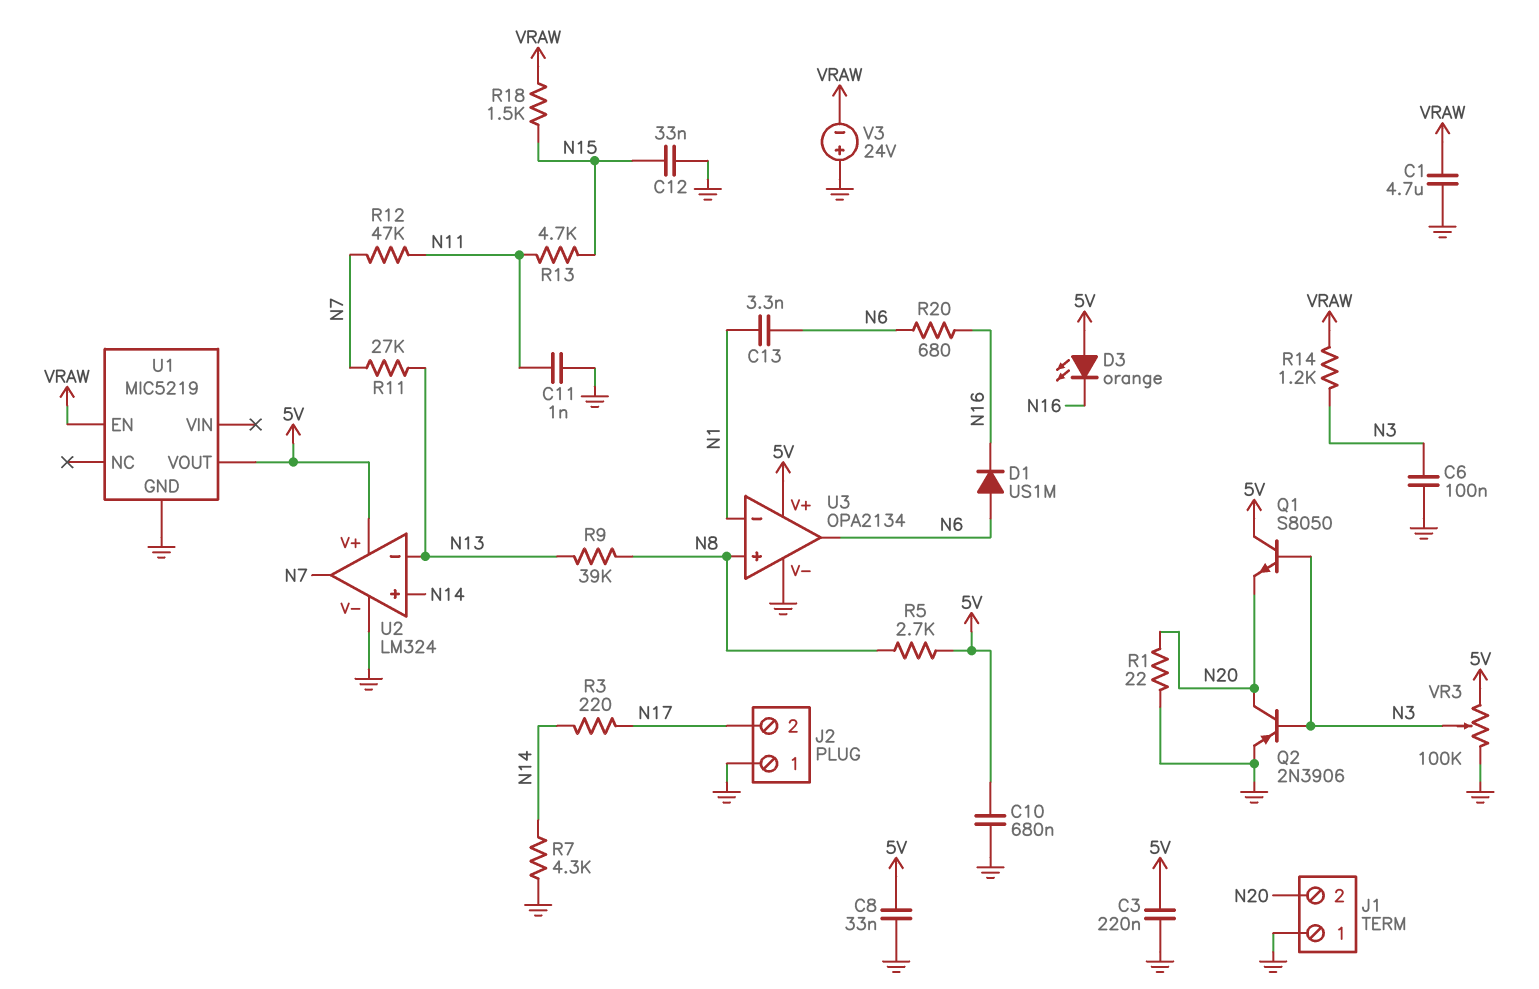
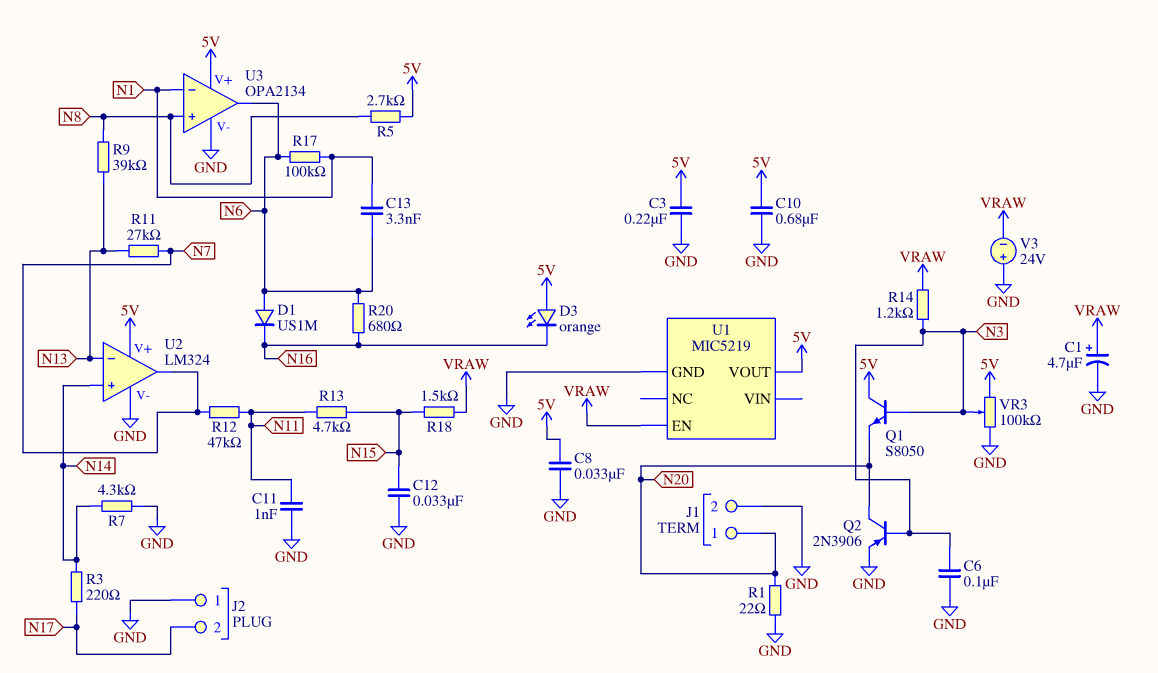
C1: 4.7uF (GND, VRAW) -> 4.7uF (plus VRAW, minus GND)
J1 pin 1: GND -> N20
J1 pin 2: N20 -> GND
R17: none -> 100k (N1, N6)

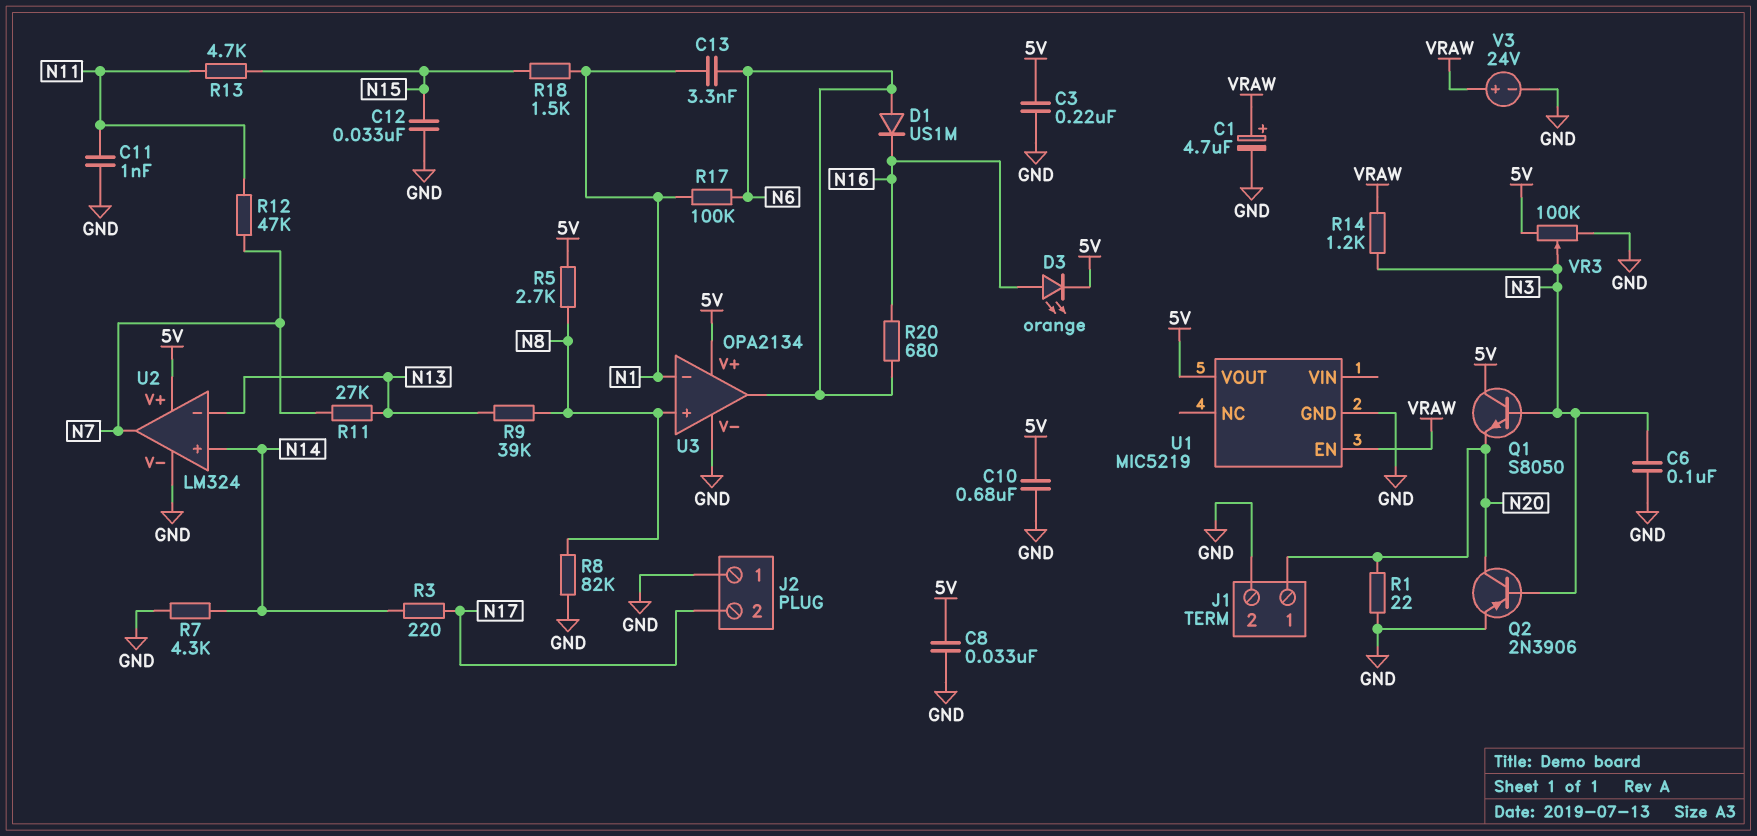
D3: LED orange (A 5V, K N16) -> LED orange (A N16, K 5V)
R8: none -> 82k (GND, N8)
R18: 1.5k (N15, VRAW) -> 1.5k (N1, N15)
V3: 24V (plus GND, minus VRAW) -> 24V (plus VRAW, minus GND)

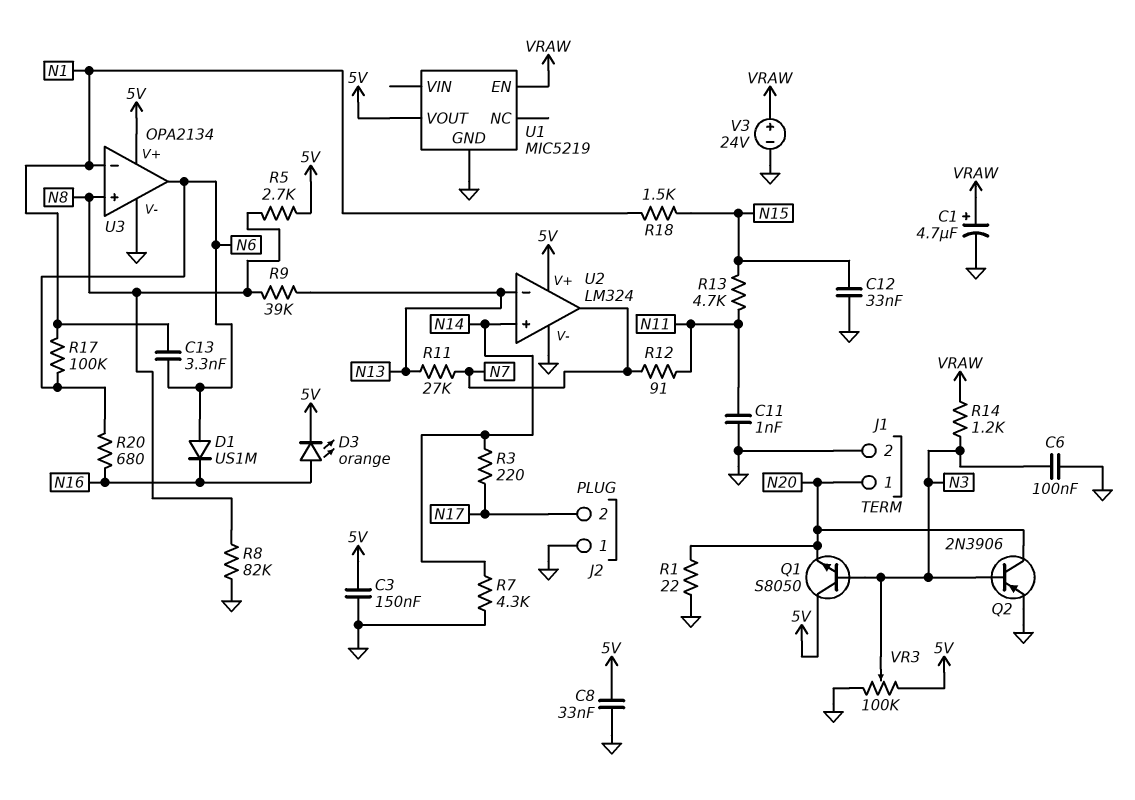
C3: 220nF (5V, GND) -> 150nF (5V, GND)
C10: 680nF (5V, GND) -> none
R12: 47k (N7, N11) -> 91 (N7, N11)

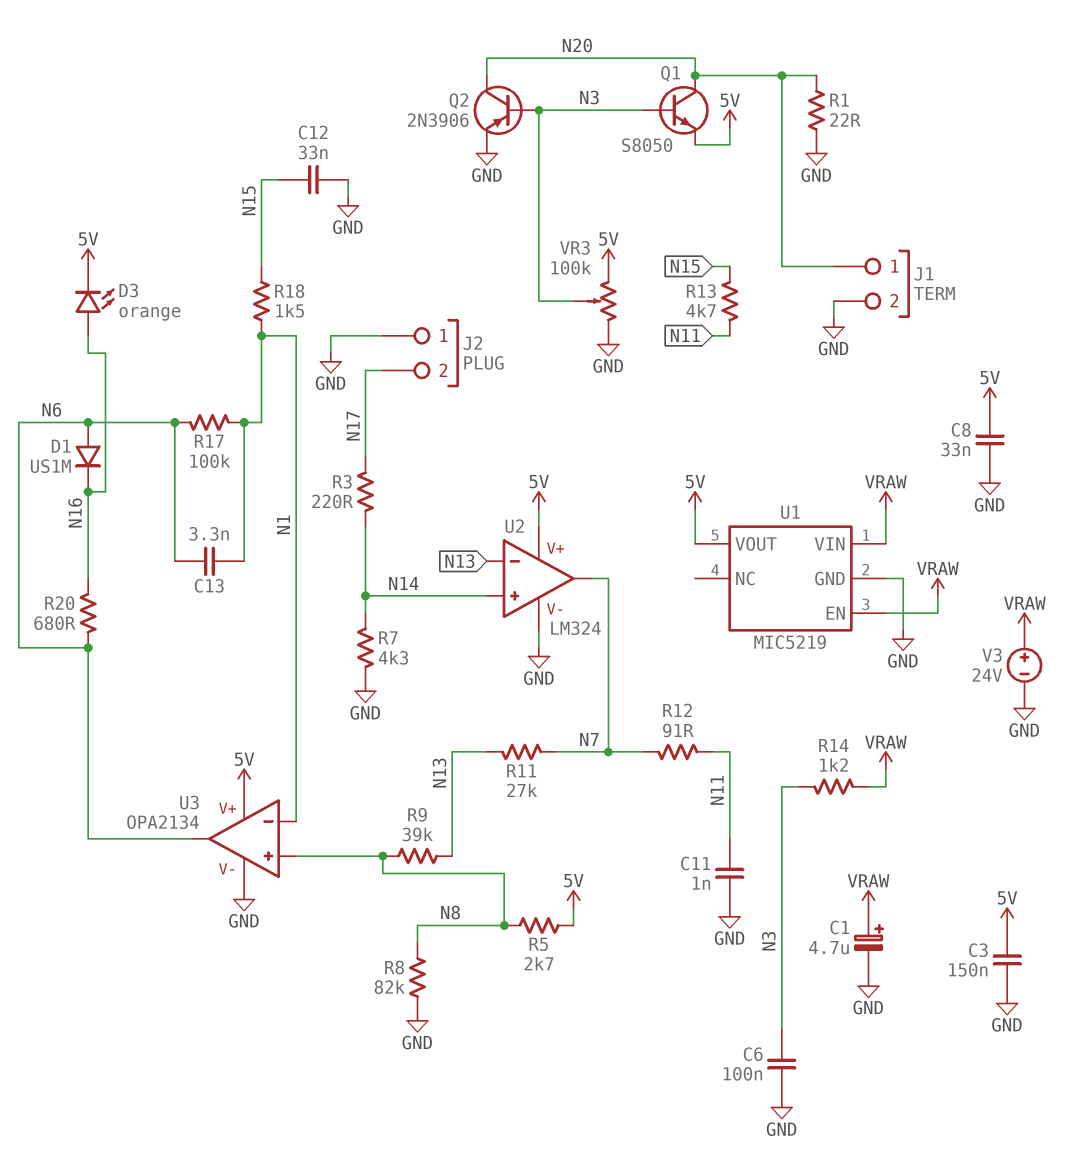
Q1: NPN S8050 (B N3, C 5V, E N20) -> NPN S8050 (B N3, C N20, E 5V)
U1 pin VIN: none -> VRAW

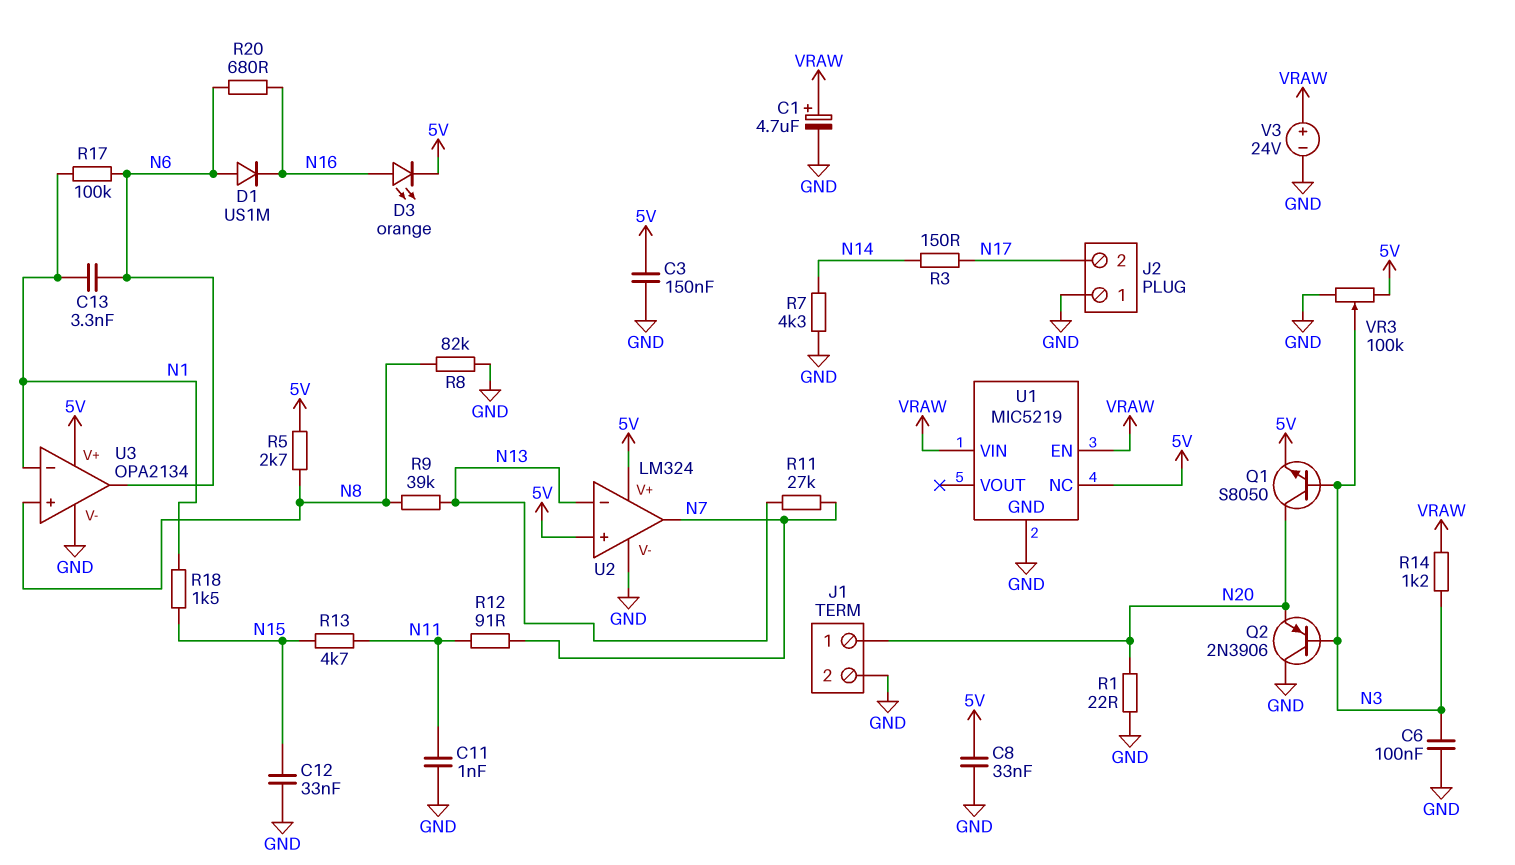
Q2: PNP 2N3906 (B N3, C N20, E GND) -> PNP 2N3906 (B N3, C GND, E N20)
R3: 220 (N14, N17) -> 150 (N14, N17)
U1 pin NC: none -> 5V
U1 pin VOUT: 5V -> none
U2 pin in+: N14 -> 5V

